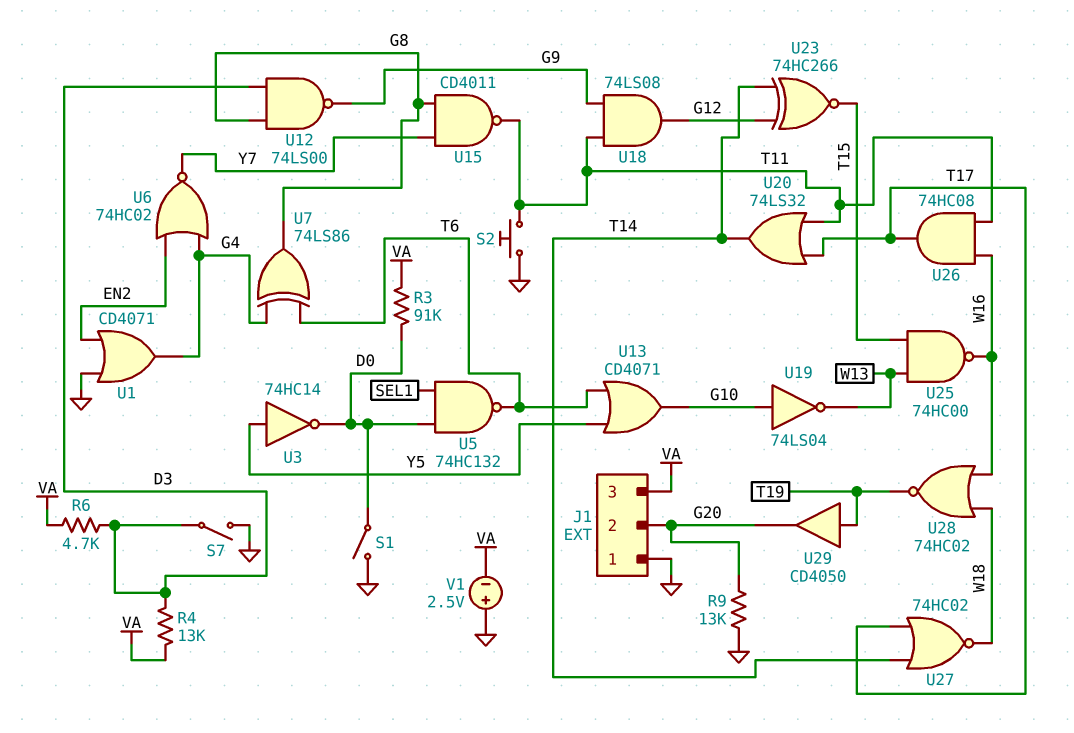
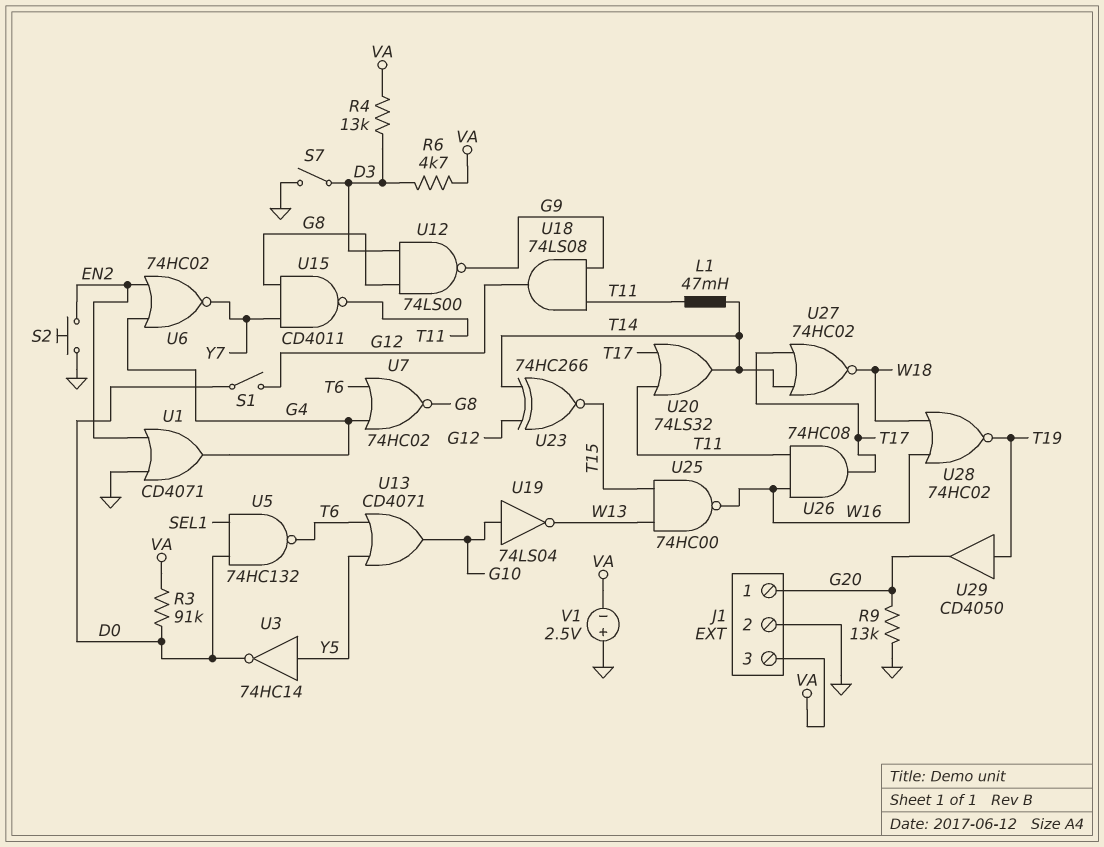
J1 pin 1: GND -> G20
J1 pin 2: G20 -> GND
L1: none -> 47mH (T11, T14)
S1: switch (D0, GND) -> switch (D0, G12)
S2: button (GND, T11) -> button (EN2, GND)
U7: XOR 74LS86 (in G4, in T6, out G8) -> NOR 74HC02 (in G4, in T6, out G8)

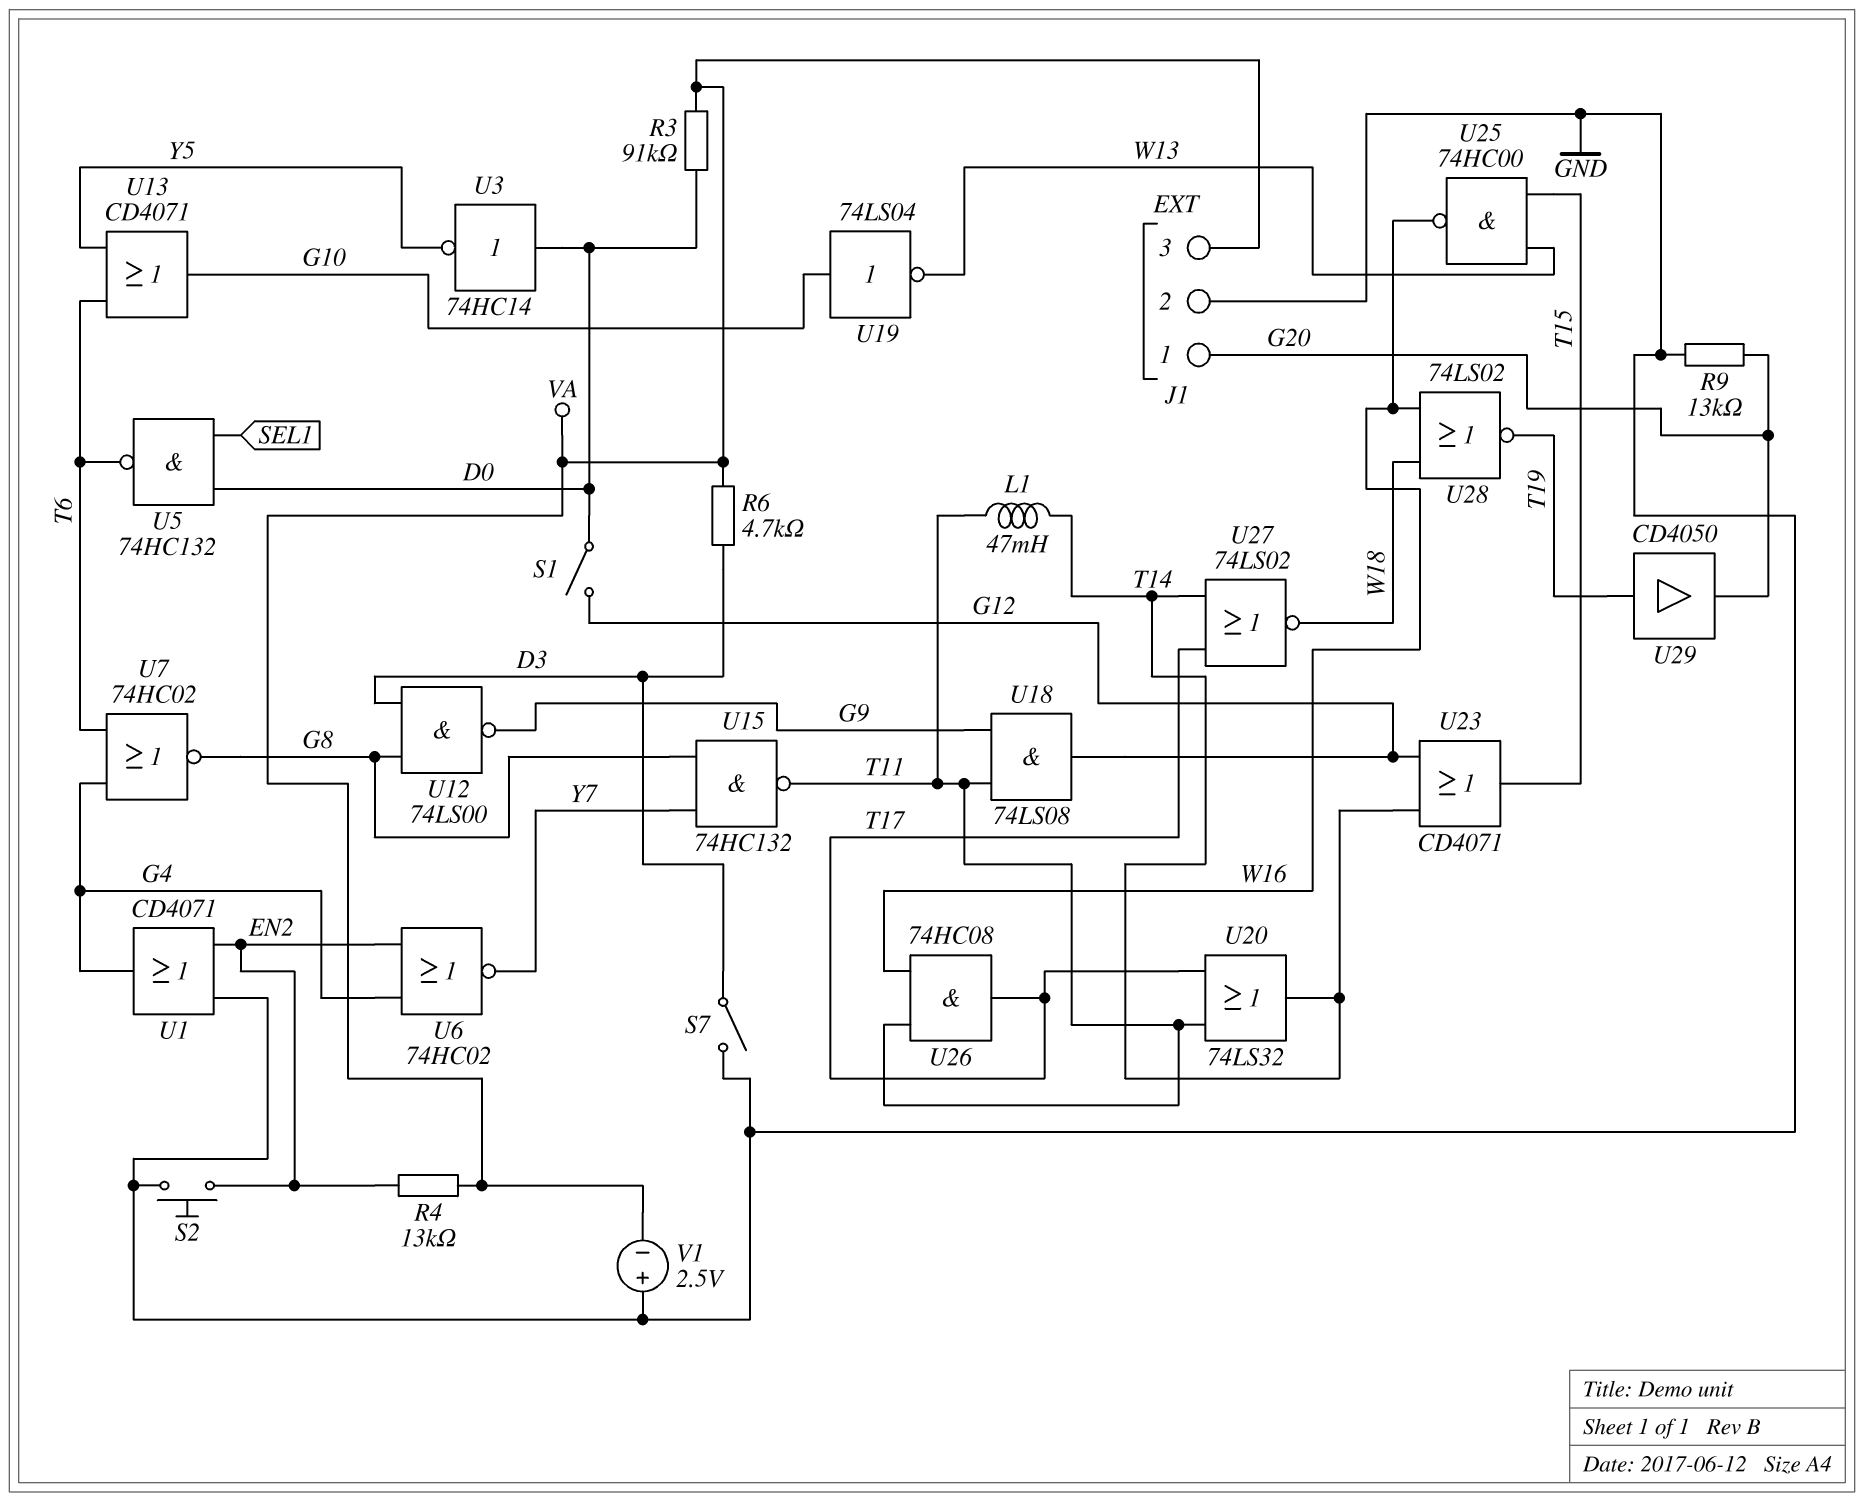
R4: 13k (D3, VA) -> 13k (EN2, VA)
U3: NOT 74HC14 (in Y5, out D0) -> NOT 74HC14 (in D0, out Y5)
U15: NAND CD4011 (in G8, in Y7, out T11) -> NAND 74HC132 (in G8, in Y7, out T11)
U23: XNOR 74HC266 (in G12, in T14, out T15) -> OR CD4071 (in G12, in T14, out T15)
U27: NOR 74HC02 (in T14, in T17, out W18) -> NOR 74LS02 (in T14, in T17, out W18)
U28: NOR 74HC02 (in W16, in W18, out T19) -> NOR 74LS02 (in W16, in W18, out T19)

